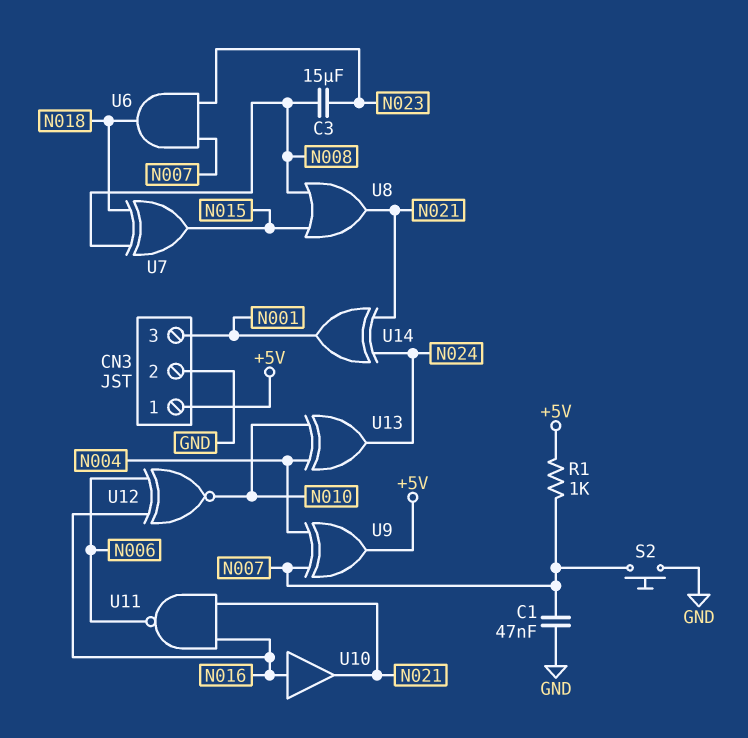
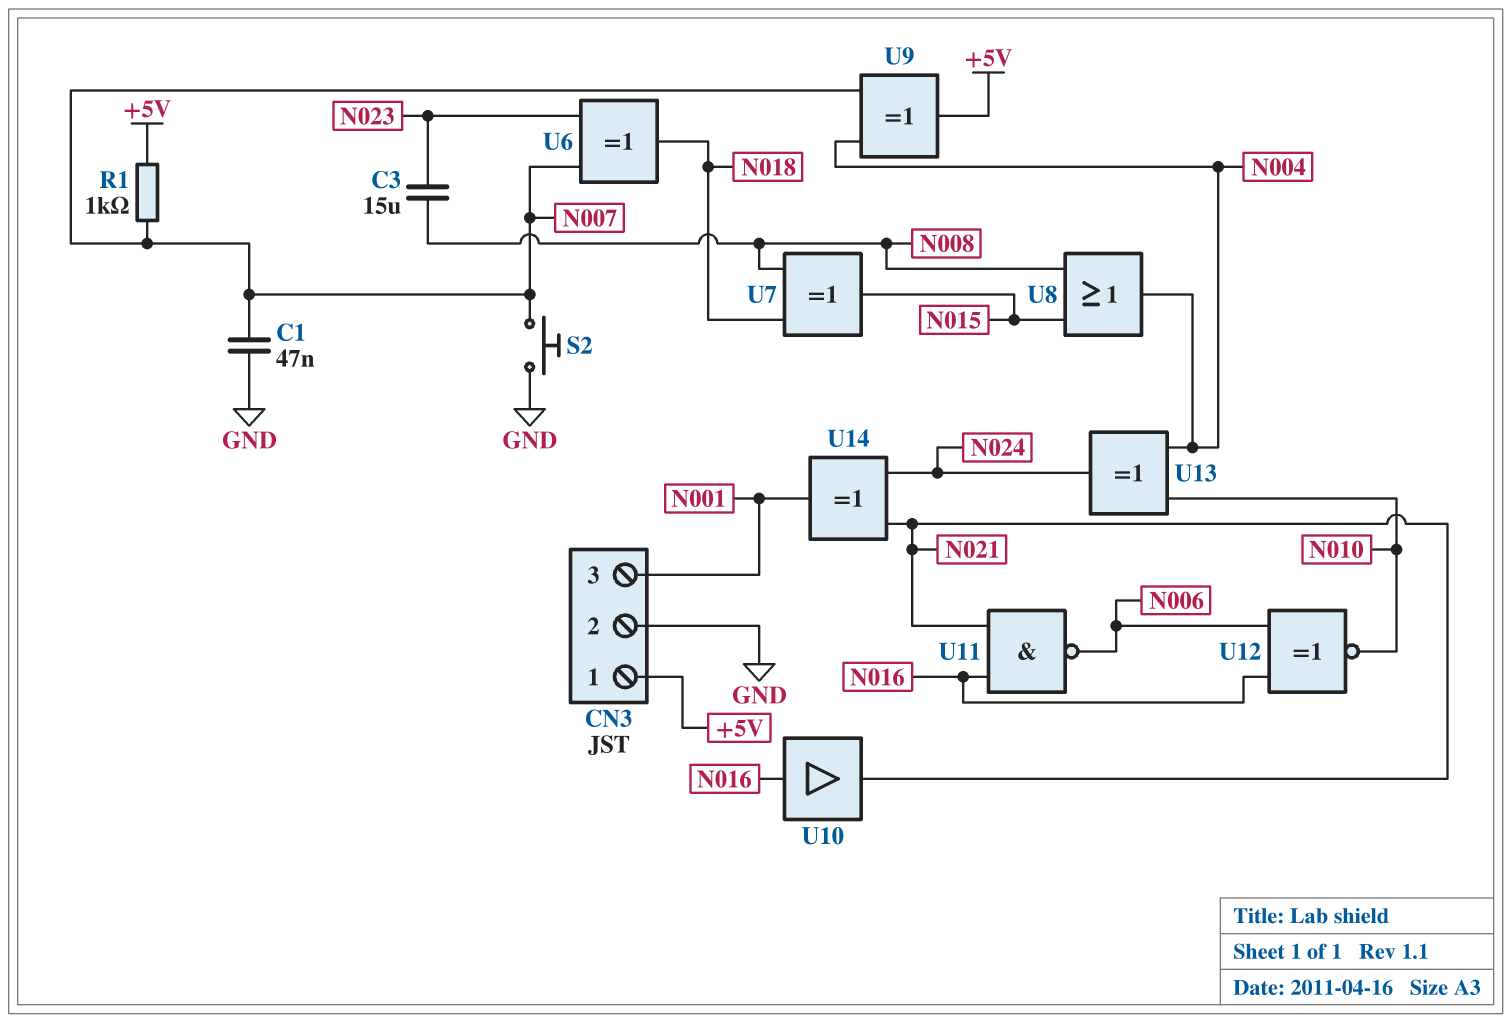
U6: AND (in N007, in N023, out N018) -> XOR (in N007, in N023, out N018)
U8: OR (in N008, in N015, out N021) -> OR (in N008, in N015, out N004)

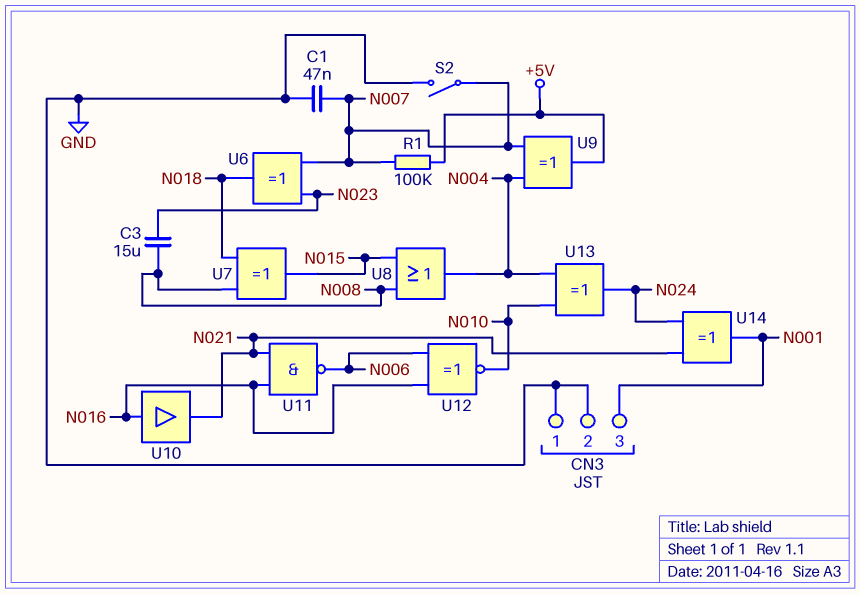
CN3 pin 1: +5V -> GND
R1: 1k (+5V, N007) -> 100k (+5V, N007)
S2: button (GND, N007) -> switch (GND, N007)

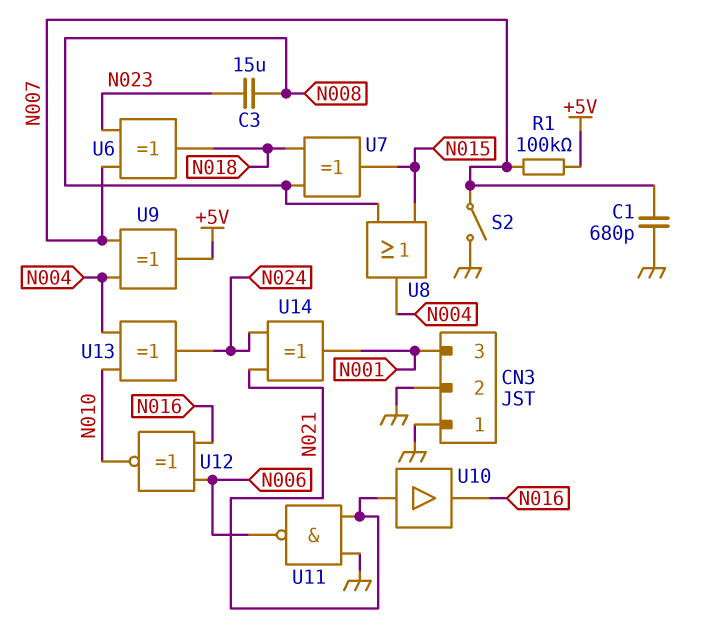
C1: 47nF (GND, N007) -> 680pF (GND, N007)
U10: buffer (in N016, out N021) -> buffer (in N021, out N016)
U11: NAND (in N016, in N021, out N006) -> NAND (in GND, in N021, out N006)

